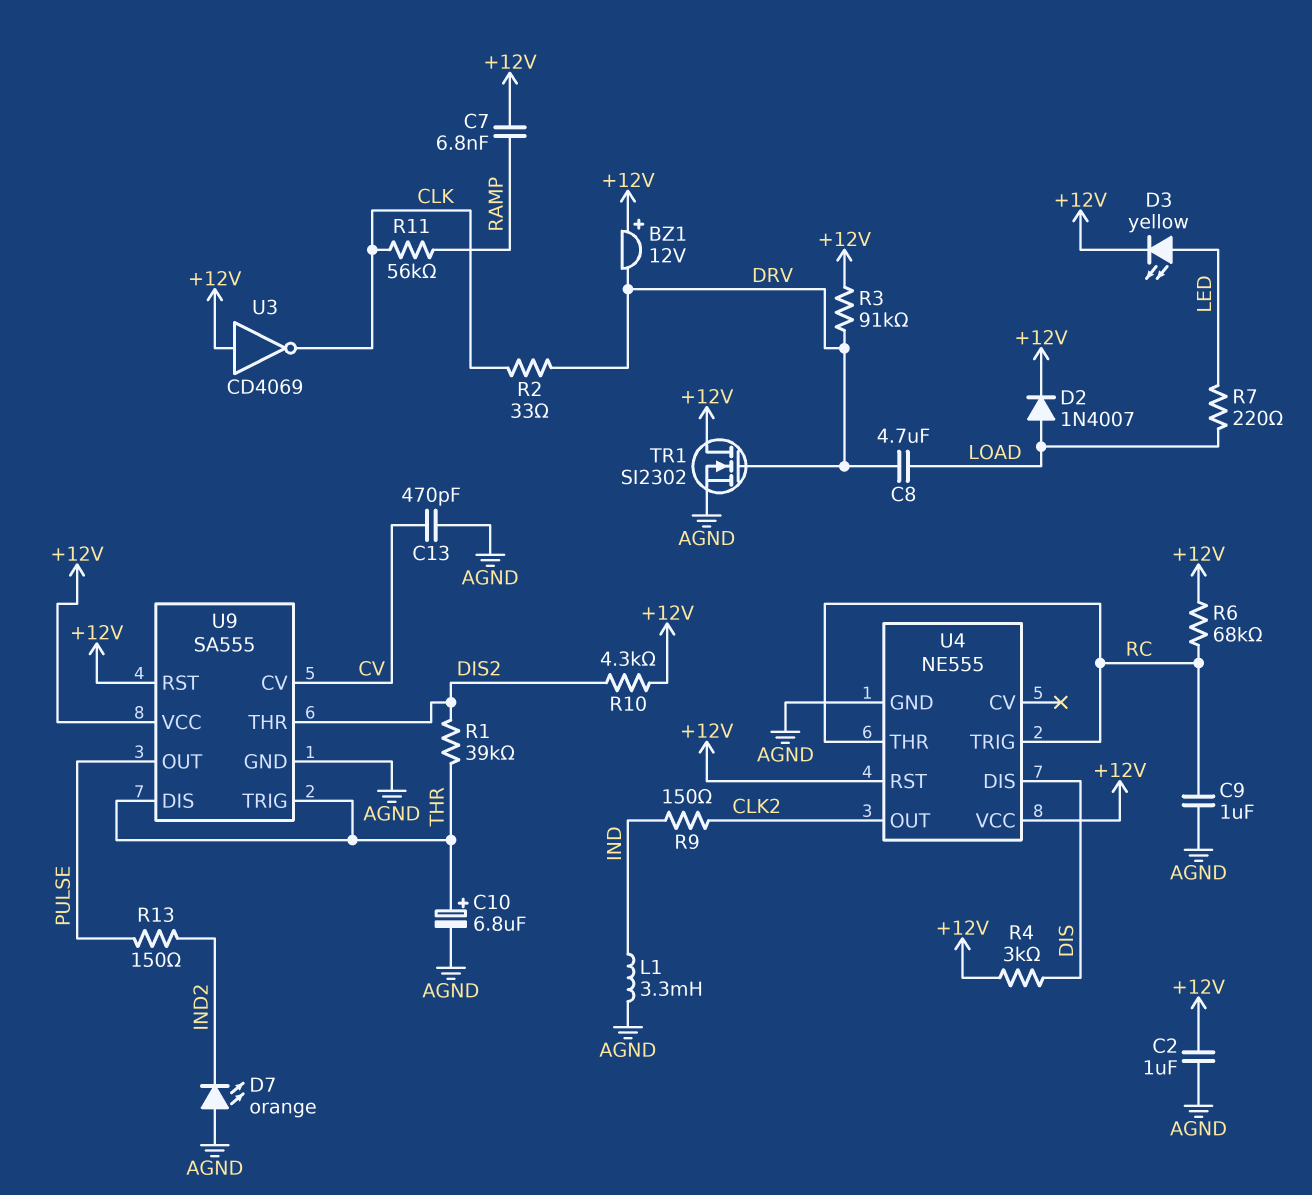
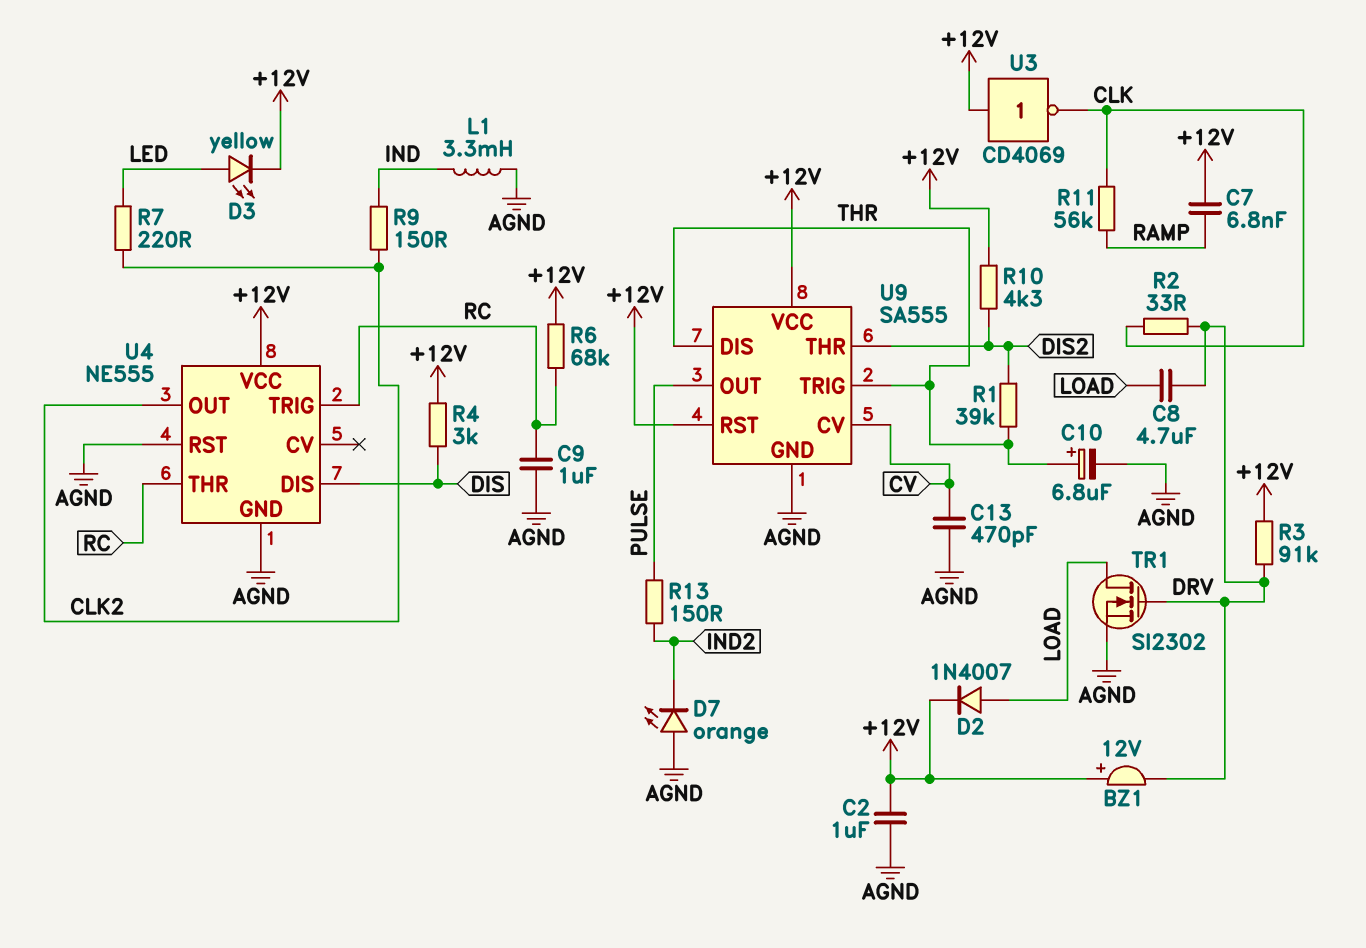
R7: 220 (LED, LOAD) -> 220 (CLK2, LED)
TR1: NMOS SI2302 (G DRV, D +12V, S AGND) -> NMOS SI2302 (G DRV, D LOAD, S AGND)
U4 pin RST: +12V -> AGND

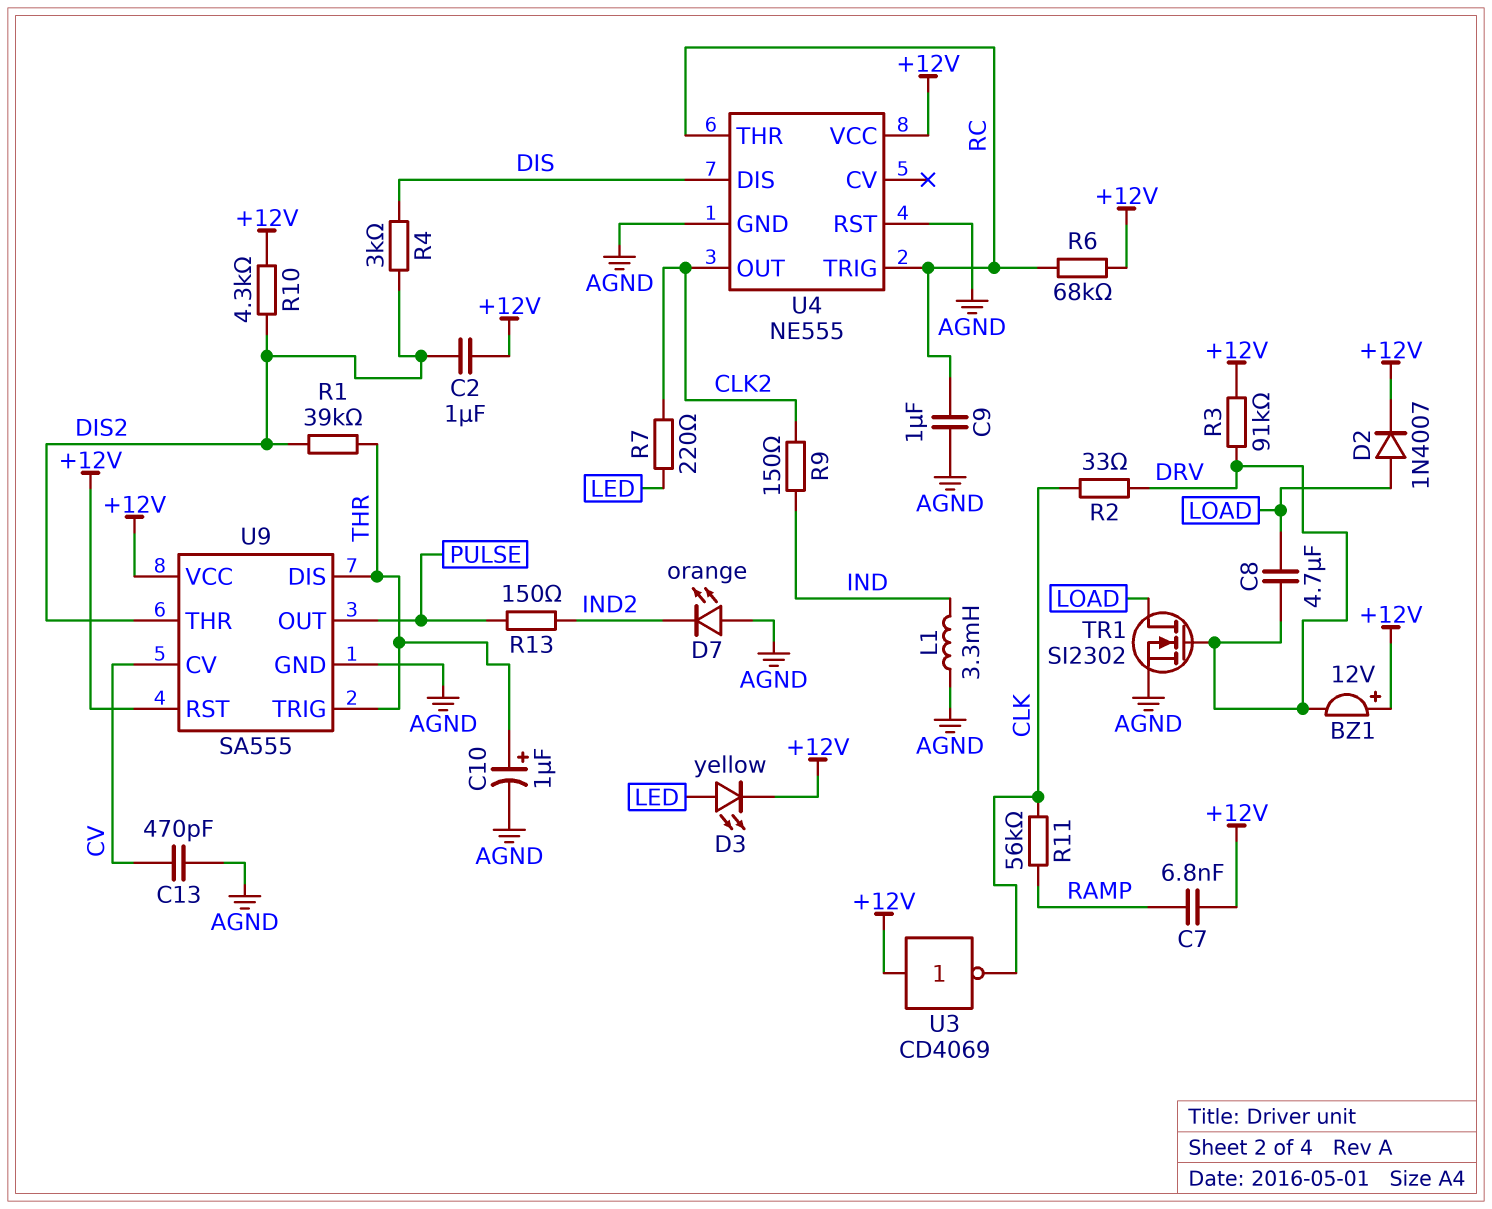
C2: 1uF (+12V, AGND) -> 1uF (+12V, DIS2)
C10: 6.8uF (plus THR, minus AGND) -> 1uF (plus THR, minus AGND)
R4: 3k (+12V, DIS) -> 3k (DIS, DIS2)

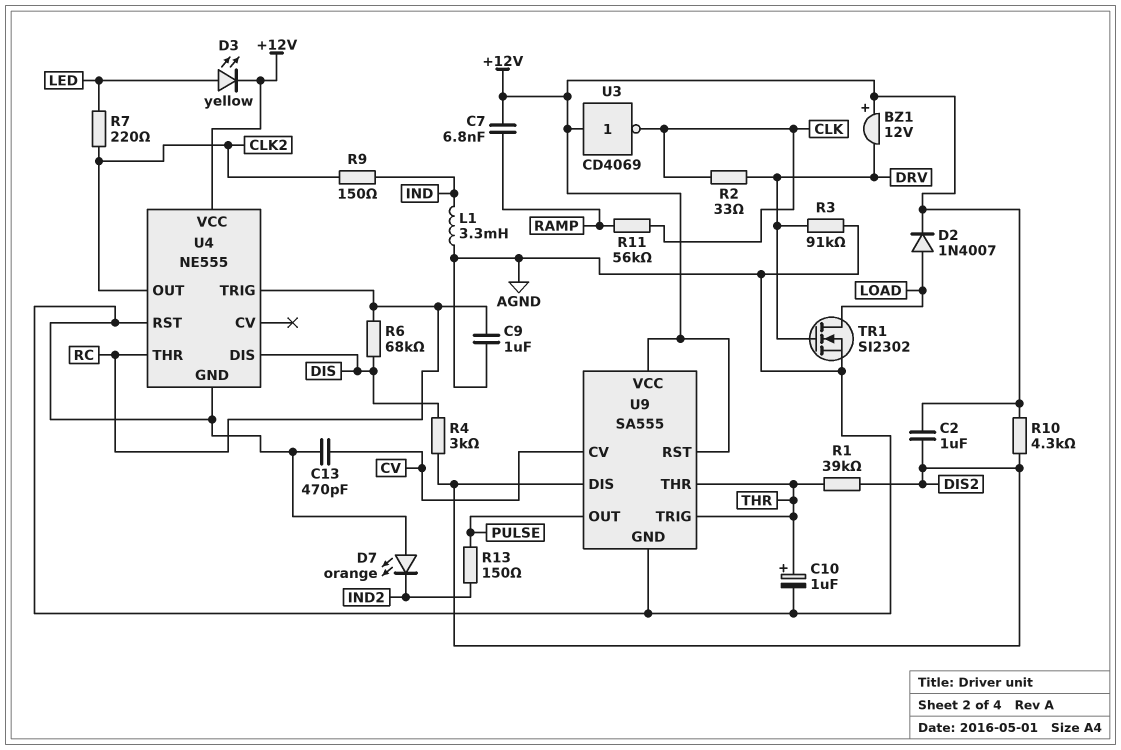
C8: 4.7uF (DRV, LOAD) -> none
R3: 91k (+12V, DRV) -> 91k (AGND, DRV)
R6: 68k (+12V, RC) -> 68k (DIS, RC)
U9 pin DIS: THR -> DIS2
U9 pin THR: DIS2 -> THR

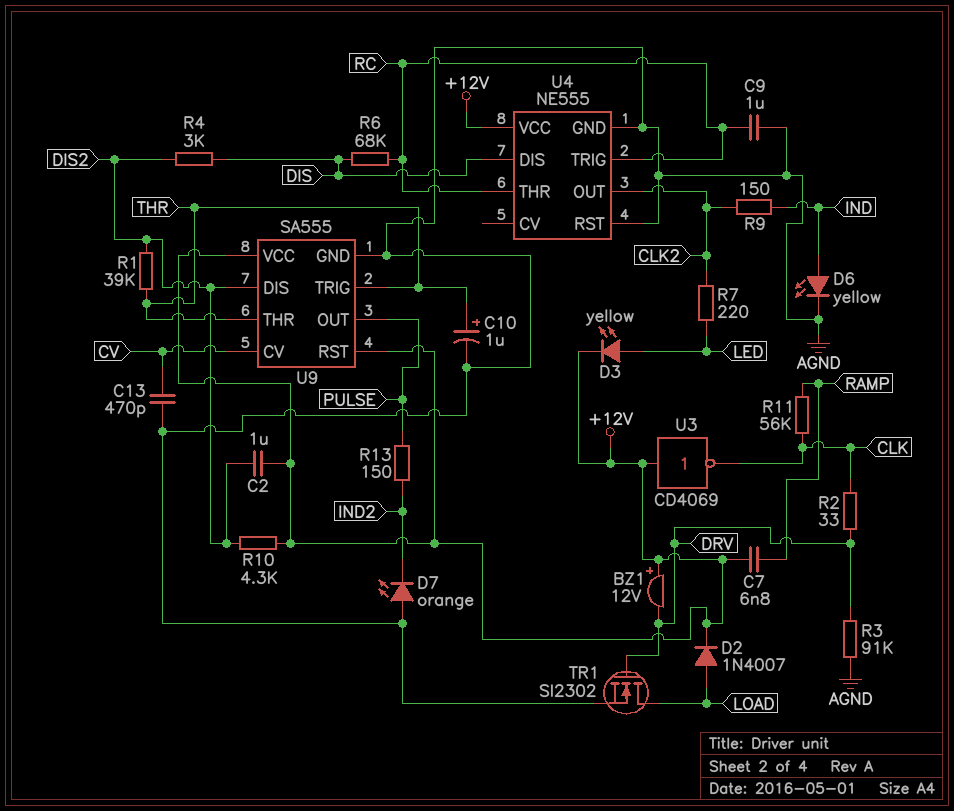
D6: none -> LED yellow (A IND, K AGND)
L1: 3.3mH (AGND, IND) -> none

